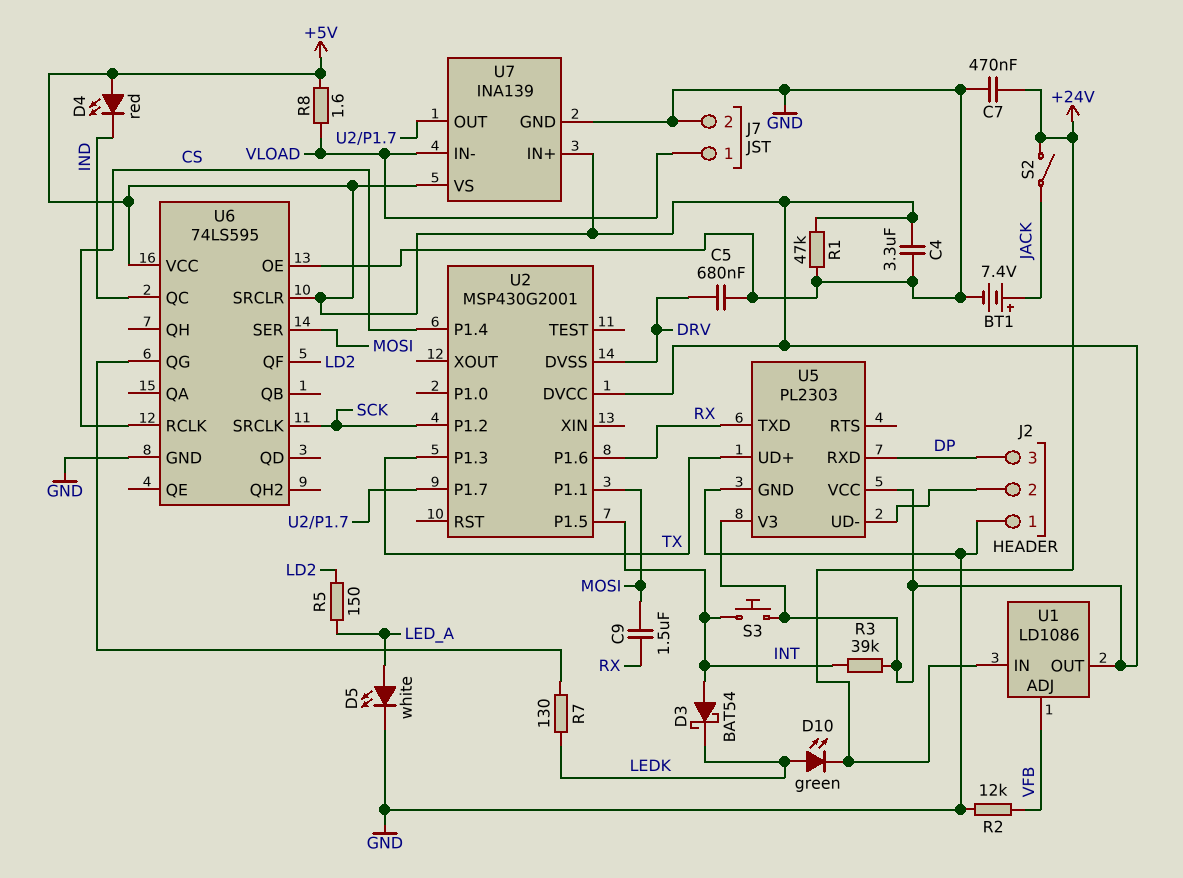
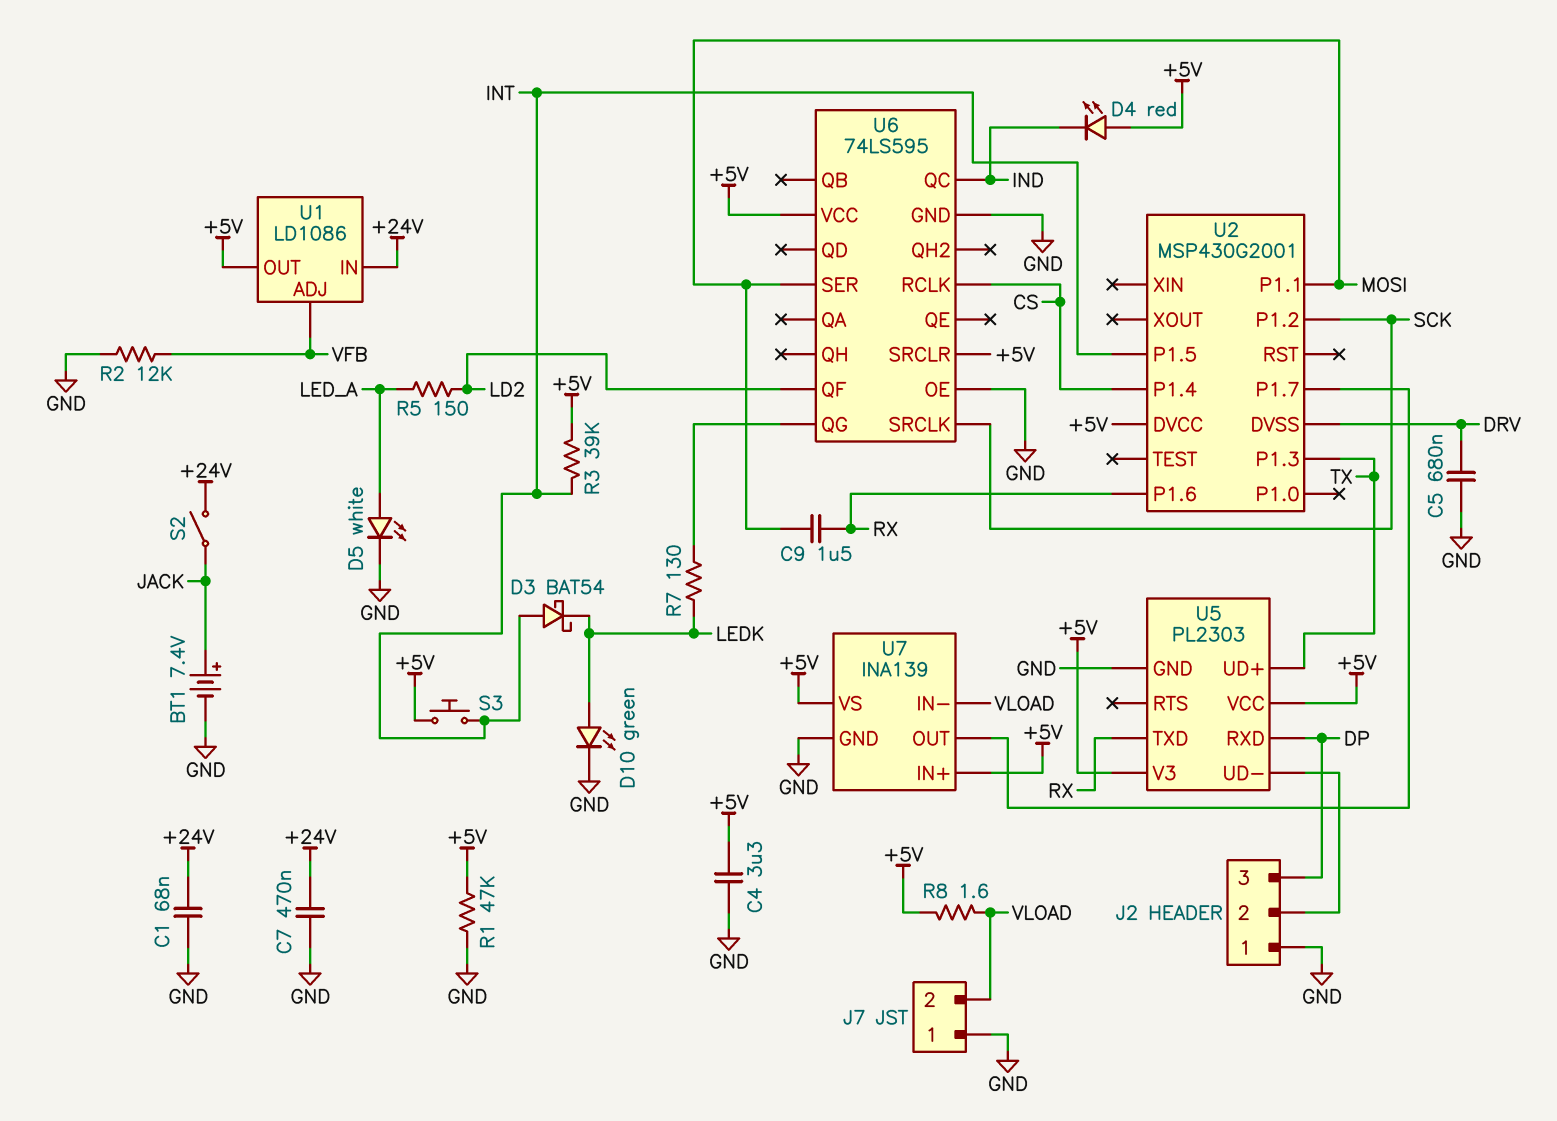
C1: none -> 68nF (+24V, GND)
D10: LED green (A LEDK, K +24V) -> LED green (A LEDK, K GND)
J7 pin 1: VLOAD -> GND
J7 pin 2: GND -> VLOAD

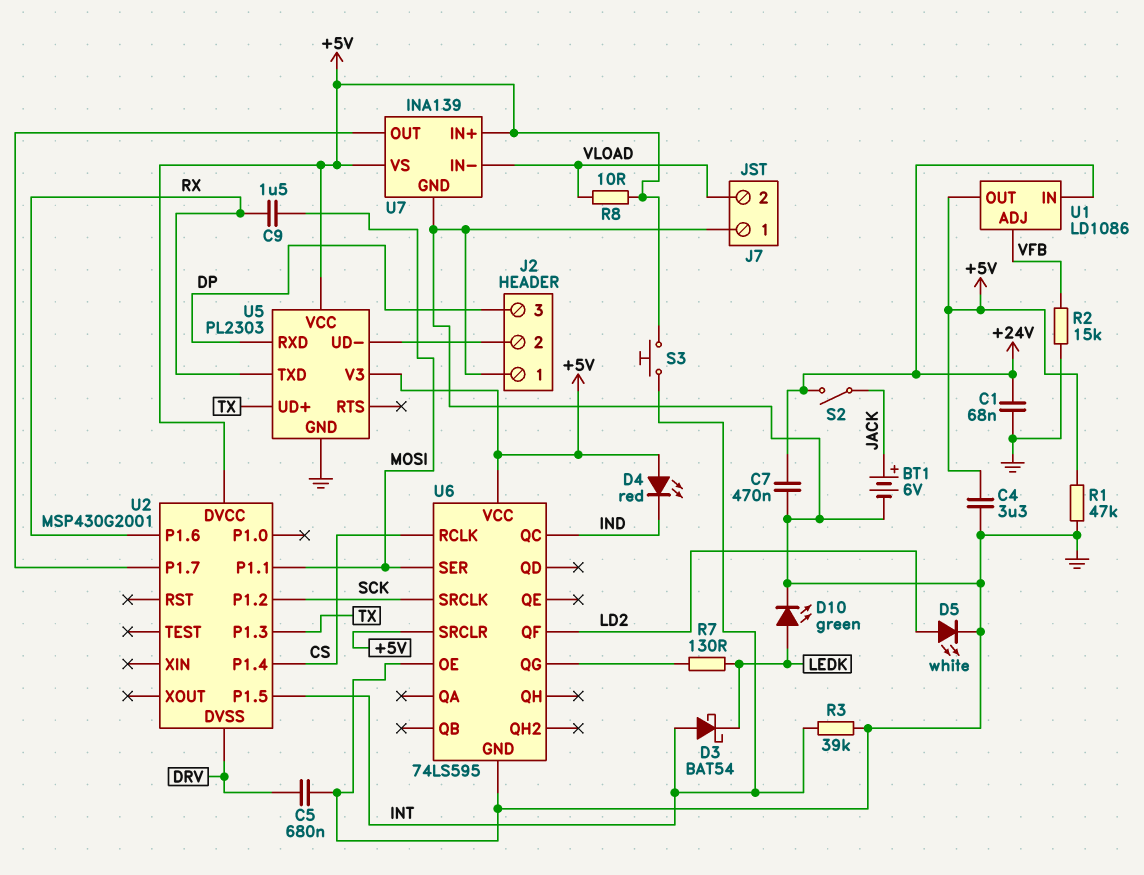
BT1: 7.4V (plus JACK, minus GND) -> 6V (plus JACK, minus GND)
D5: LED white (A LED_A, K GND) -> LED white (A LD2, K GND)
R2: 12k (GND, VFB) -> 15k (GND, VFB)
R3: 39k (+5V, INT) -> 39k (GND, INT)
R5: 150 (LD2, LED_A) -> none
R8: 1.6 (+5V, VLOAD) -> 10 (+5V, VLOAD)

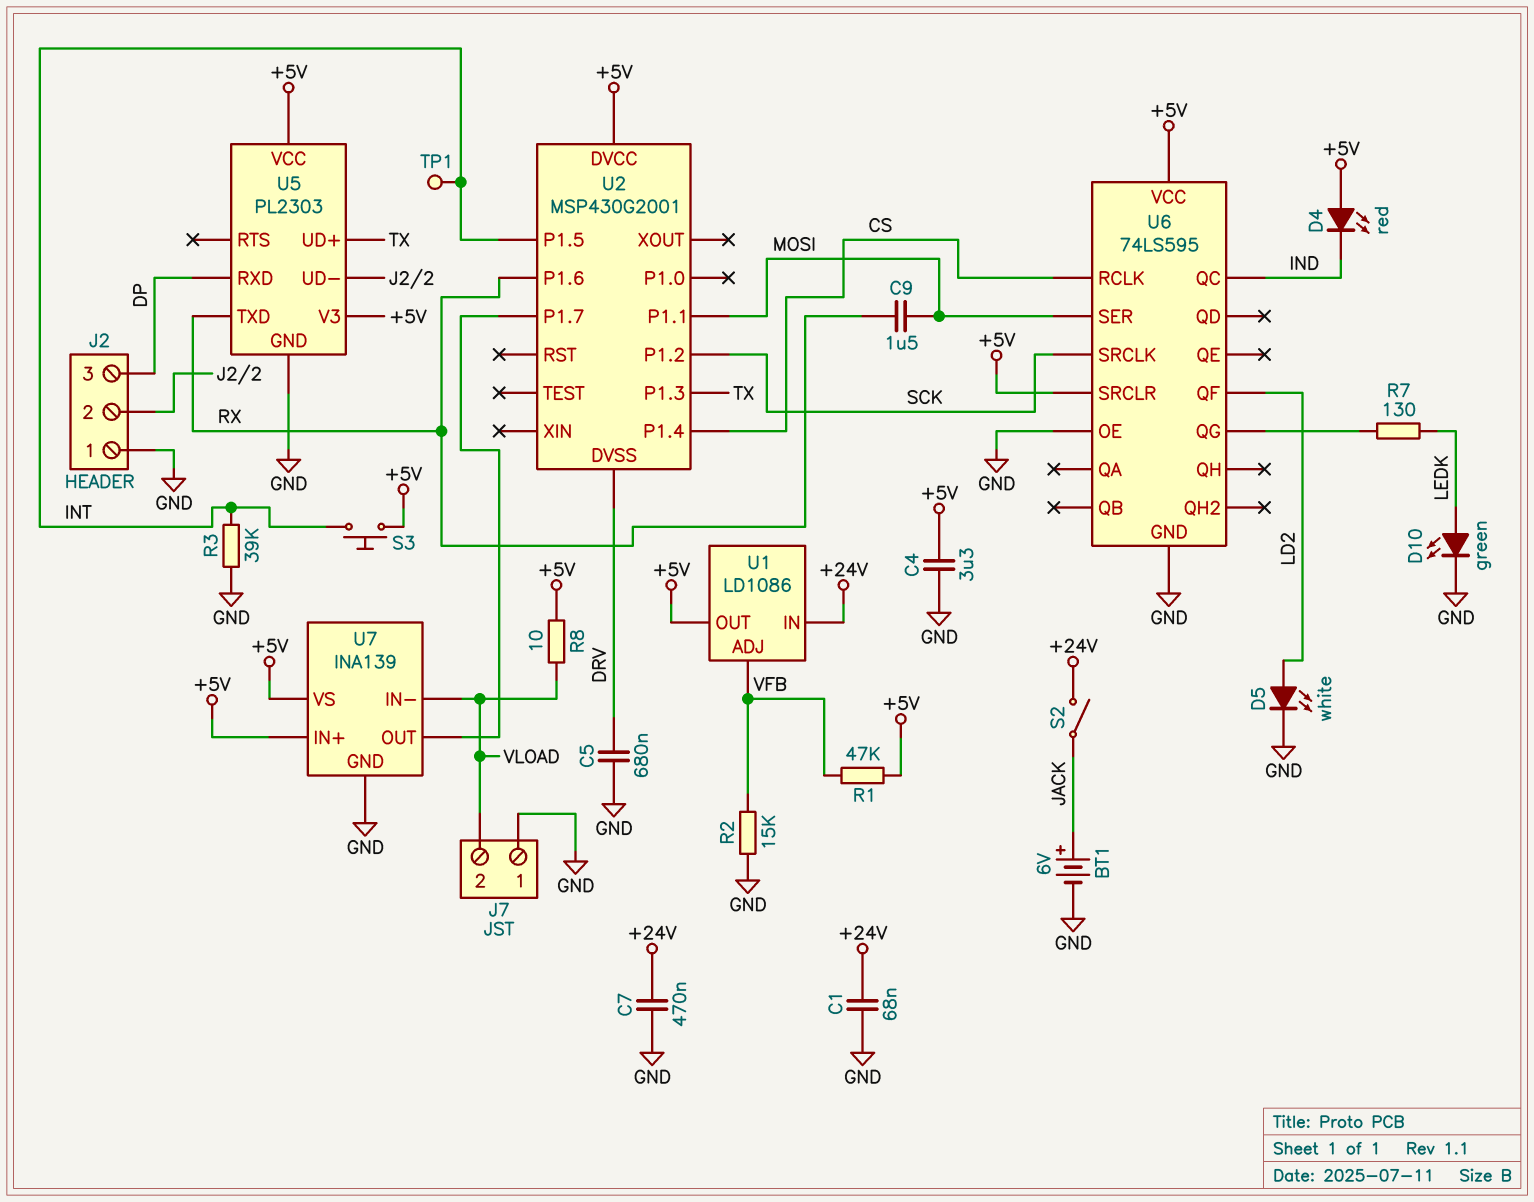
D3: schottky BAT54 (A INT, K LEDK) -> none
R1: 47k (+5V, GND) -> 47k (+5V, VFB)
TP1: none -> test point (INT)

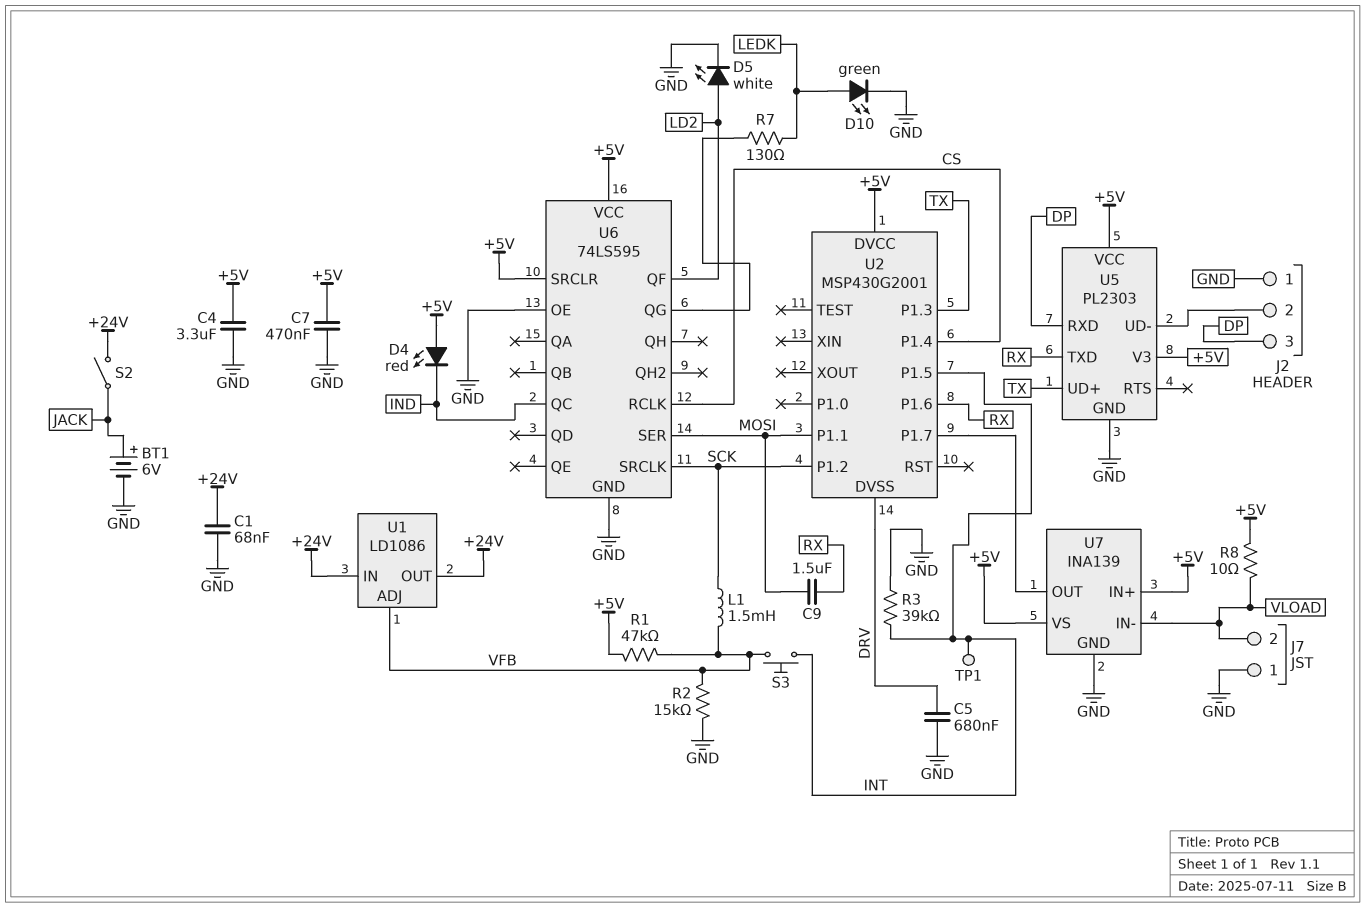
C7: 470nF (+24V, GND) -> 470nF (+5V, GND)
L1: none -> 1.5mH (SCK, VFB)
S3: button (+5V, INT) -> button (INT, VFB)
U1 pin OUT: +5V -> +24V

